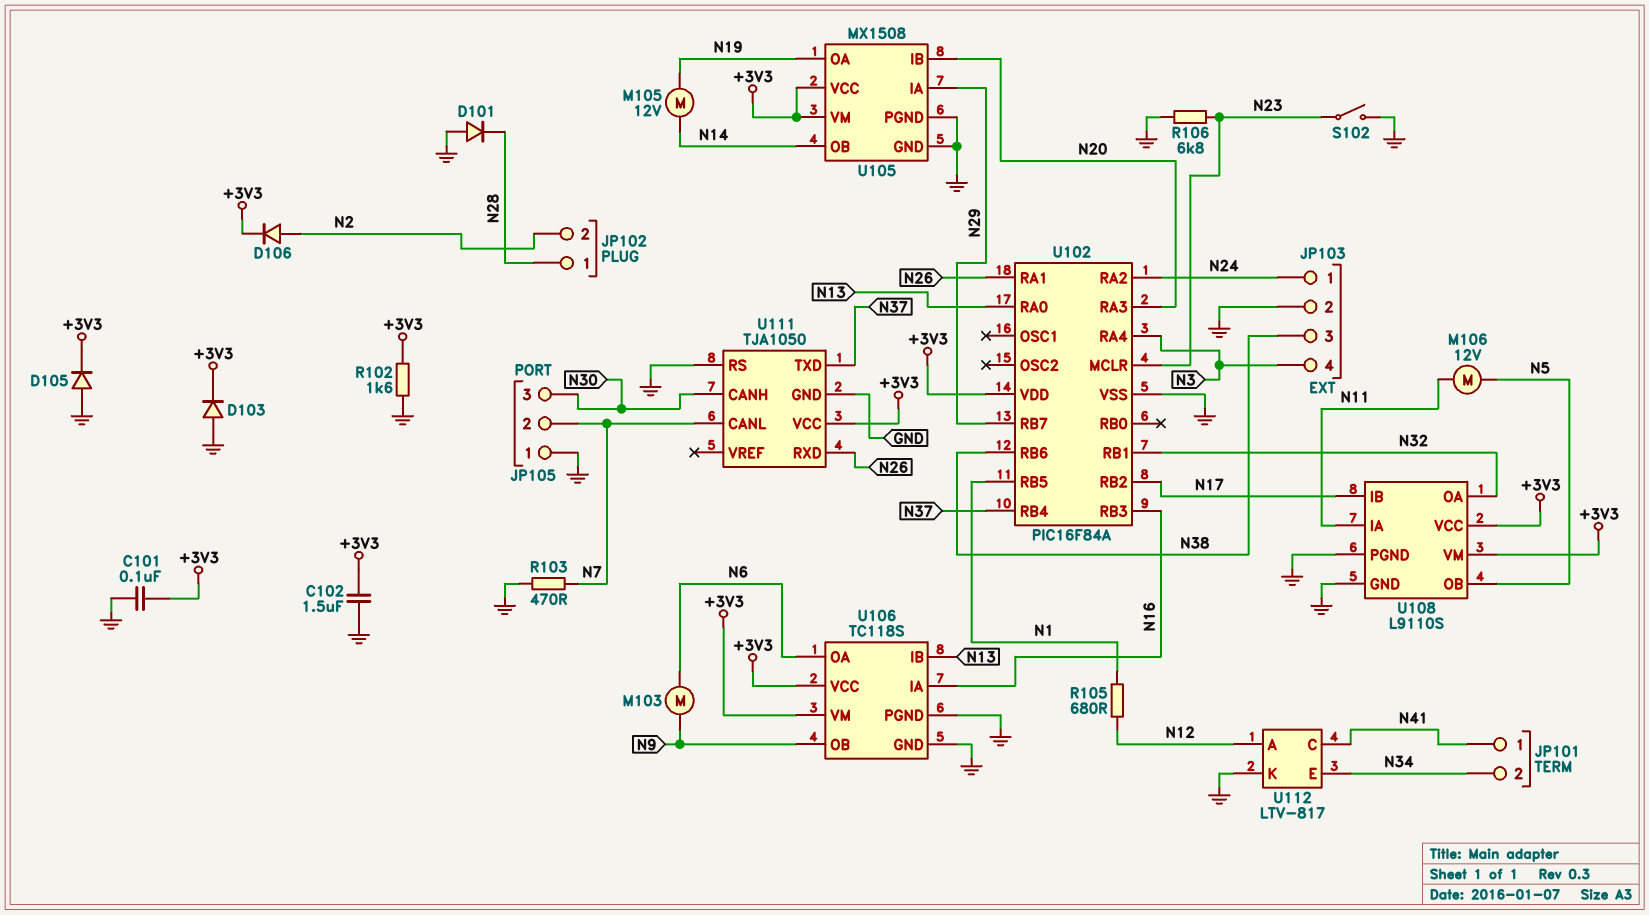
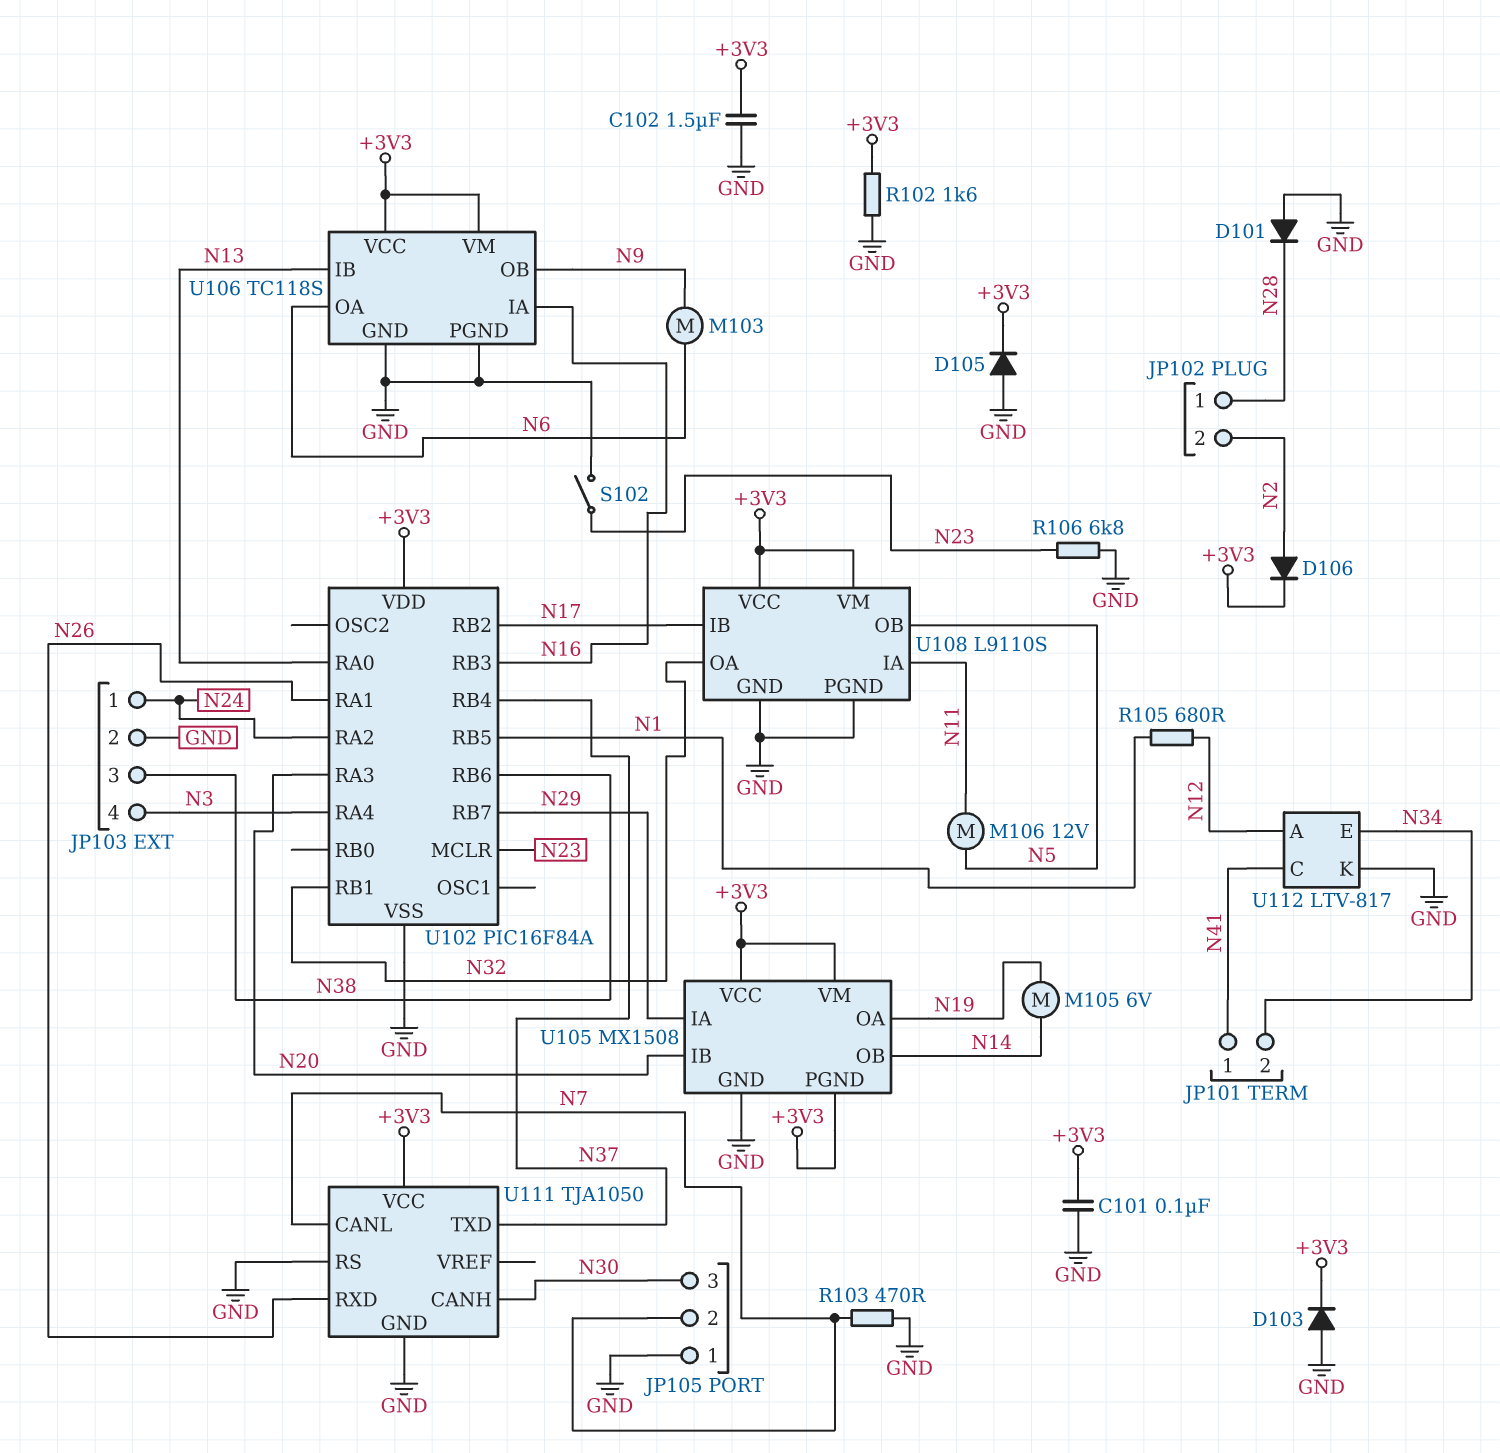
M105: motor 12V (N14, N19) -> motor 6V (N14, N19)
U105 pin PGND: GND -> +3V3

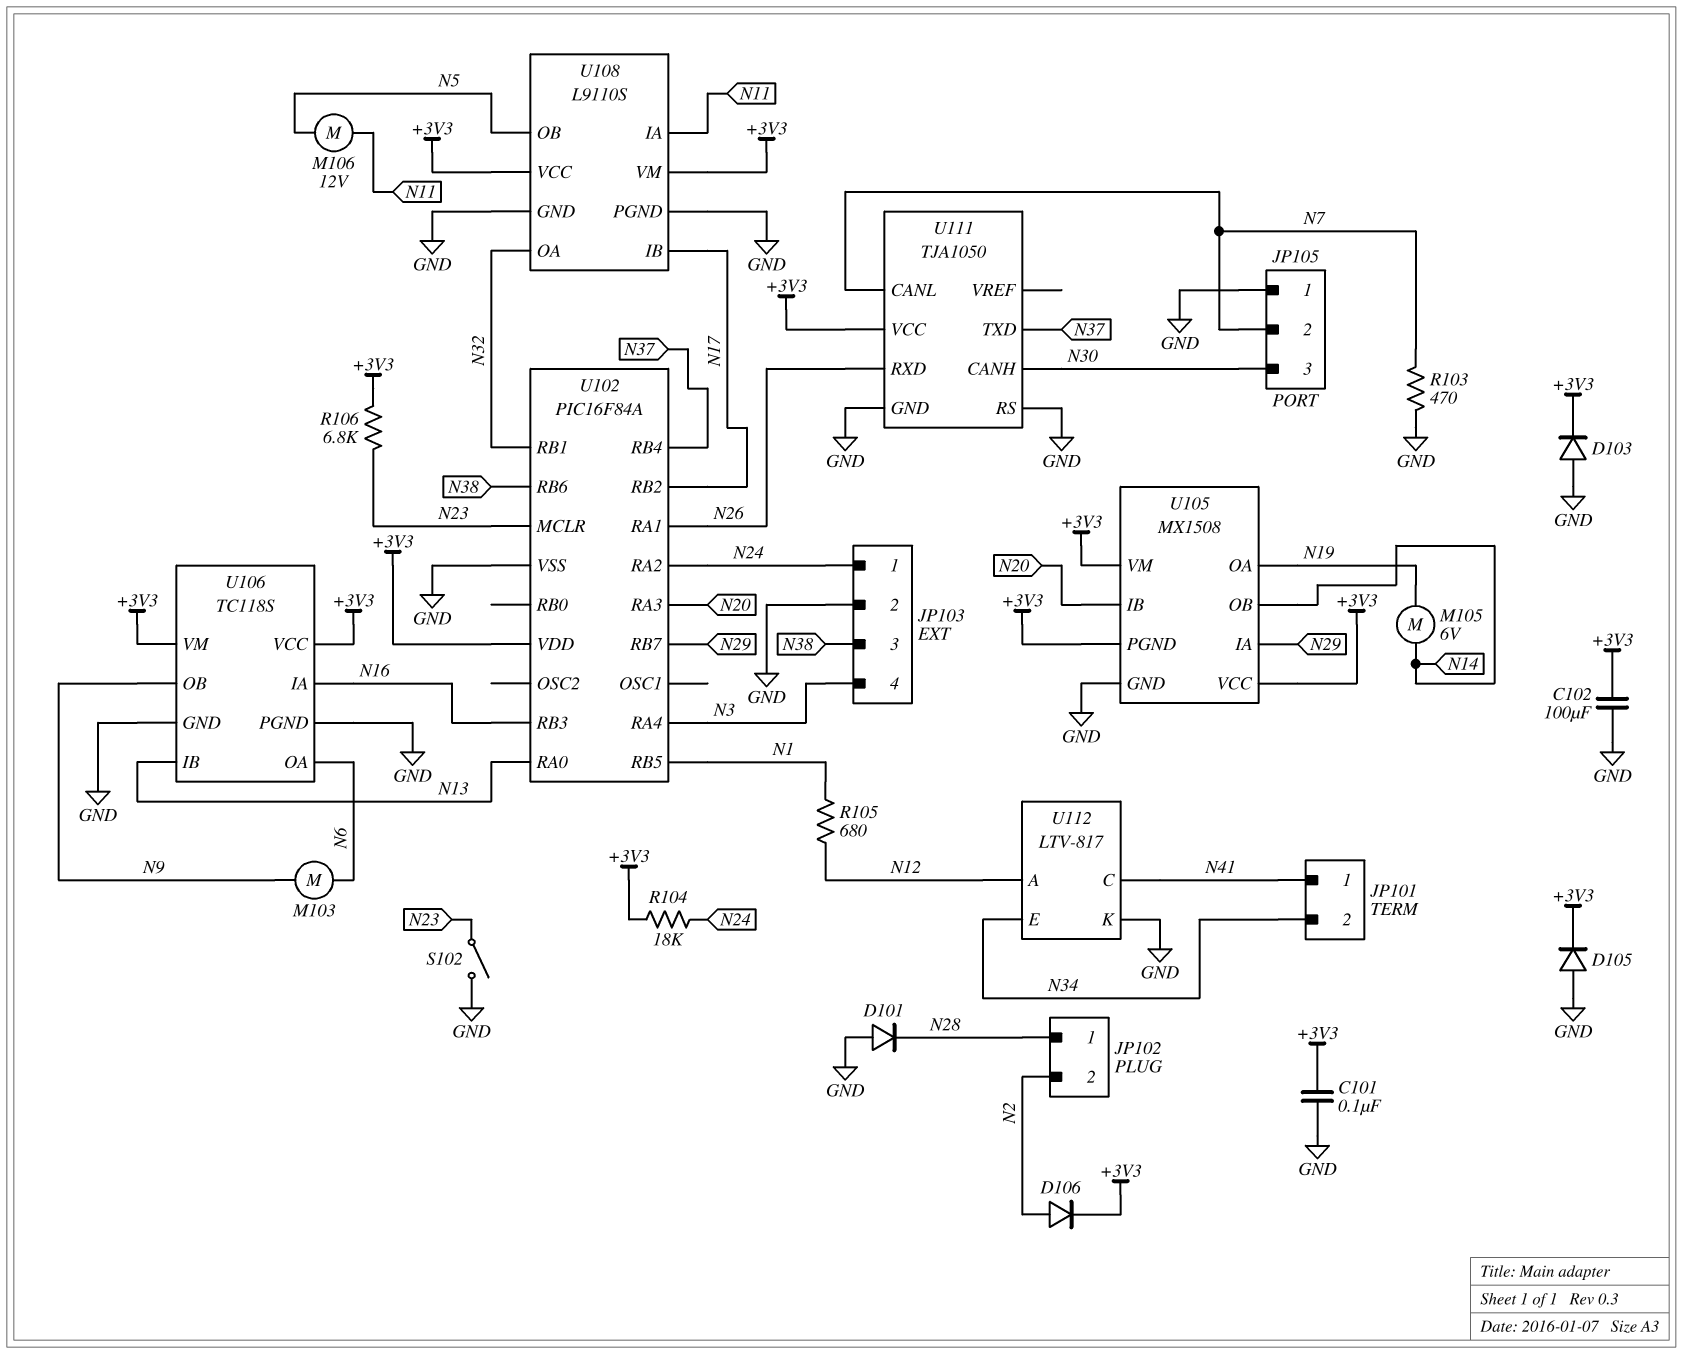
C102: 1.5uF (+3V3, GND) -> 100uF (+3V3, GND)
R102: 1.6k (+3V3, GND) -> none
R104: none -> 18k (+3V3, N24)
R106: 6.8k (GND, N23) -> 6.8k (+3V3, N23)

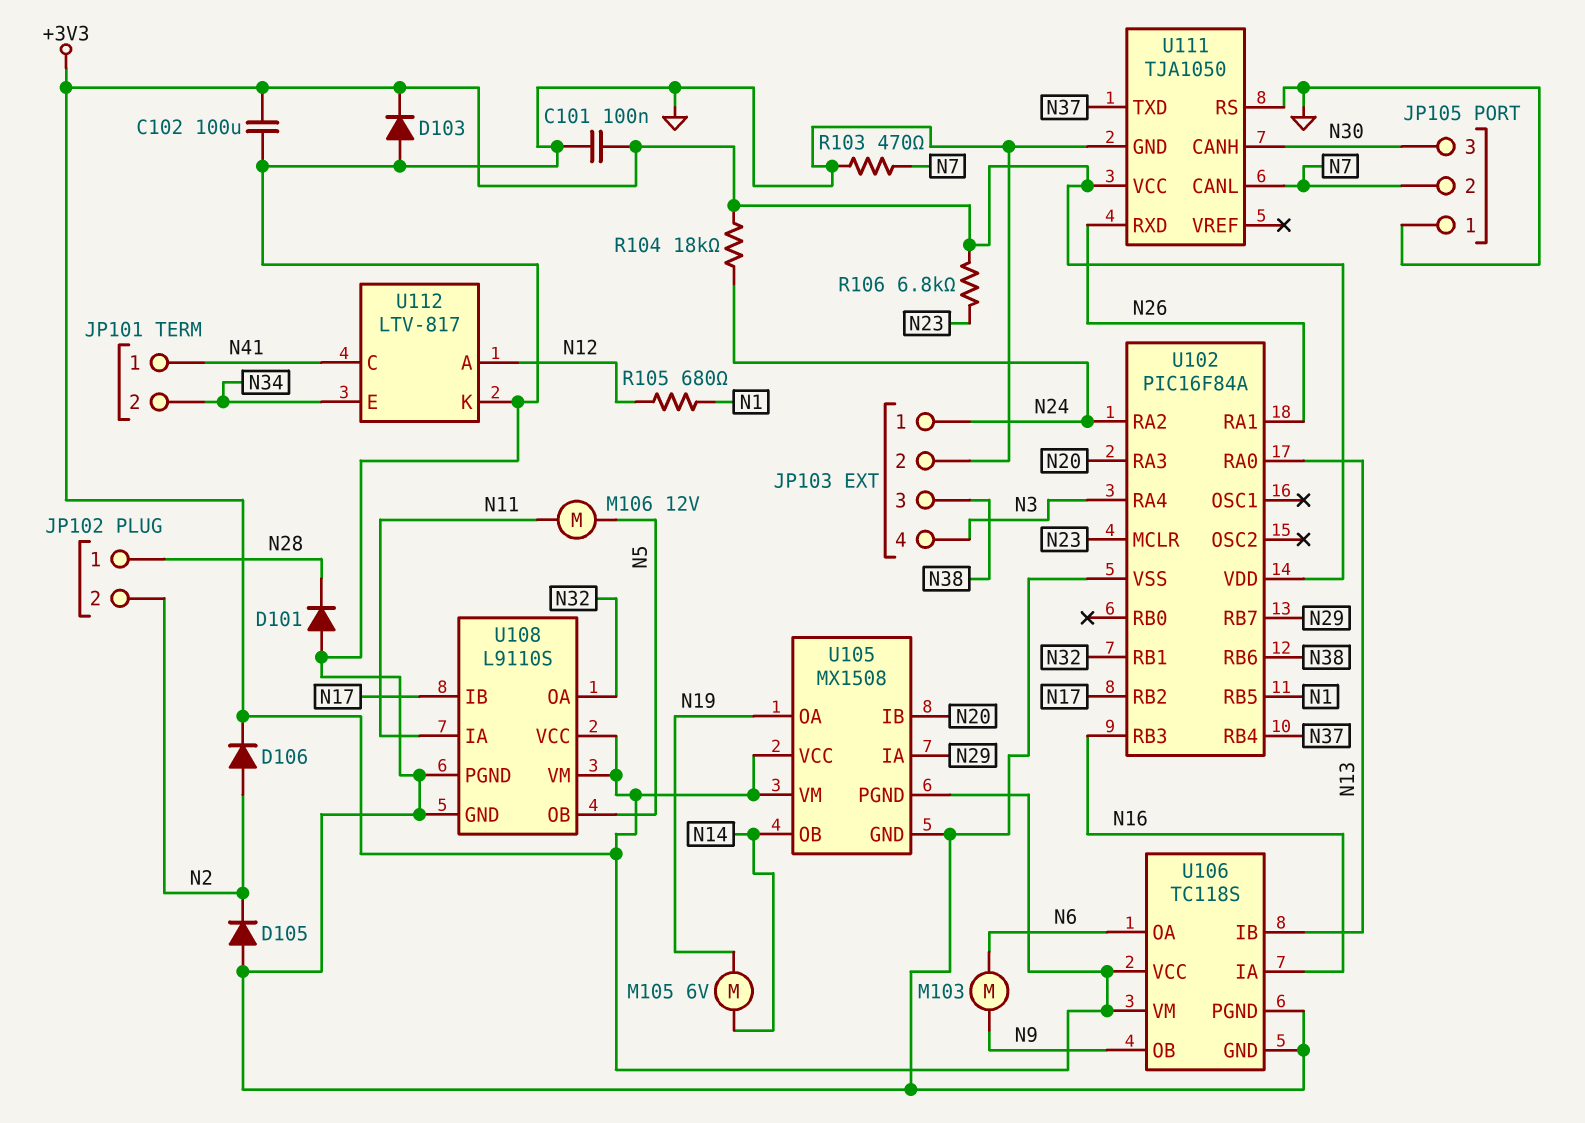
D105: diode (A GND, K +3V3) -> diode (A GND, K N2)
S102: switch (GND, N23) -> none

